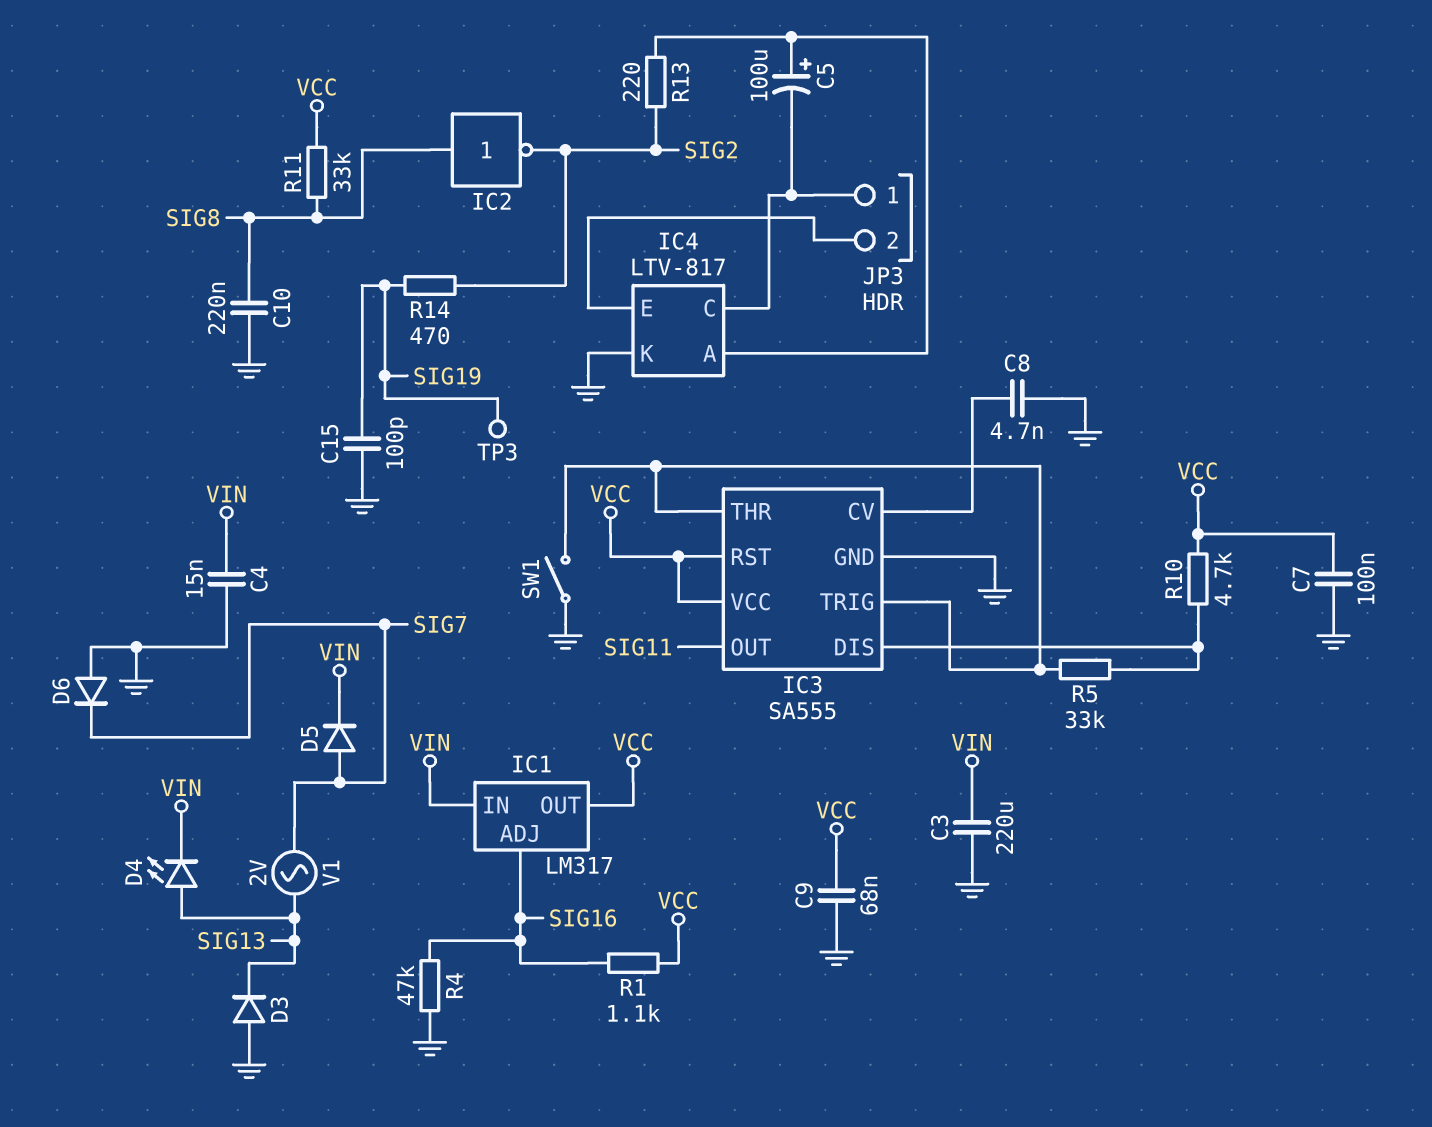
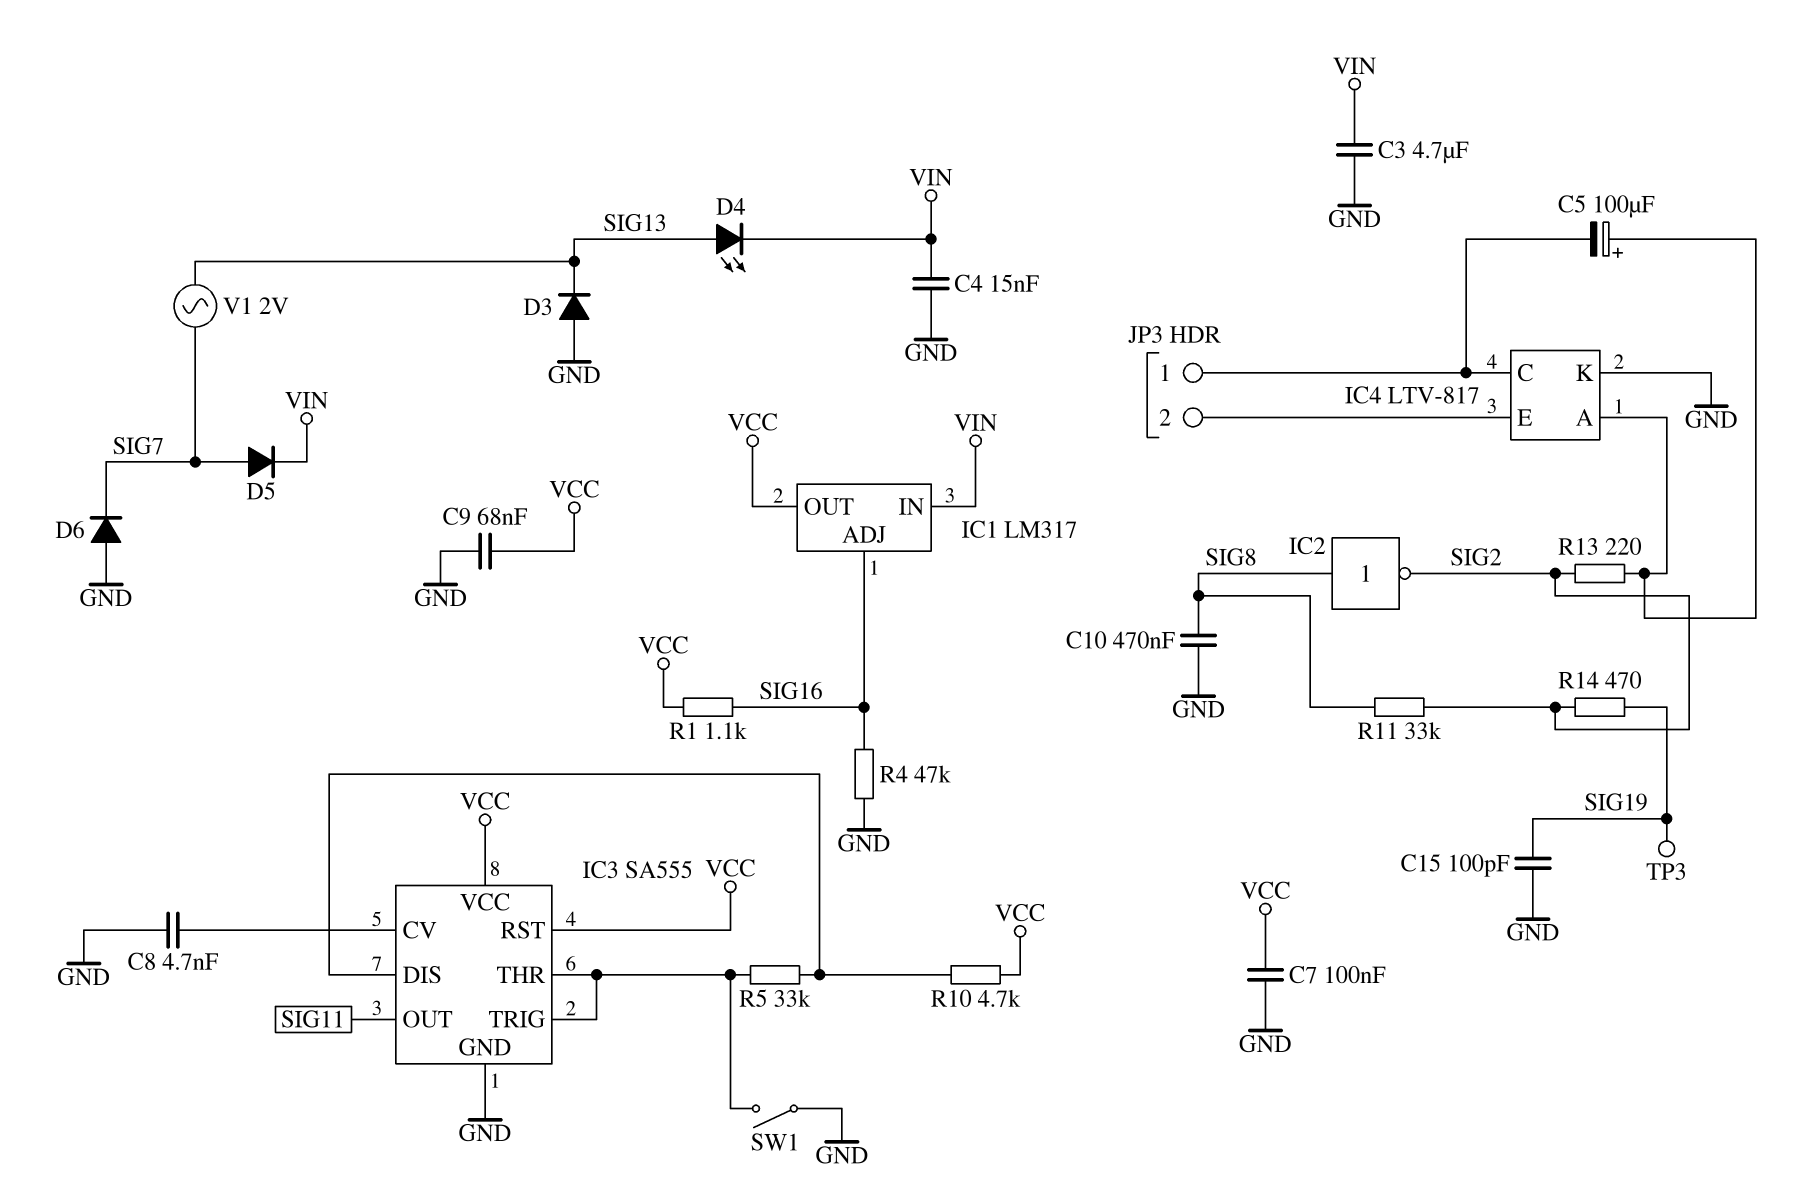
C3: 220uF (GND, VIN) -> 4.7uF (GND, VIN)
C10: 220nF (GND, SIG8) -> 470nF (GND, SIG8)
R11: 33k (SIG8, VCC) -> 33k (SIG2, SIG8)

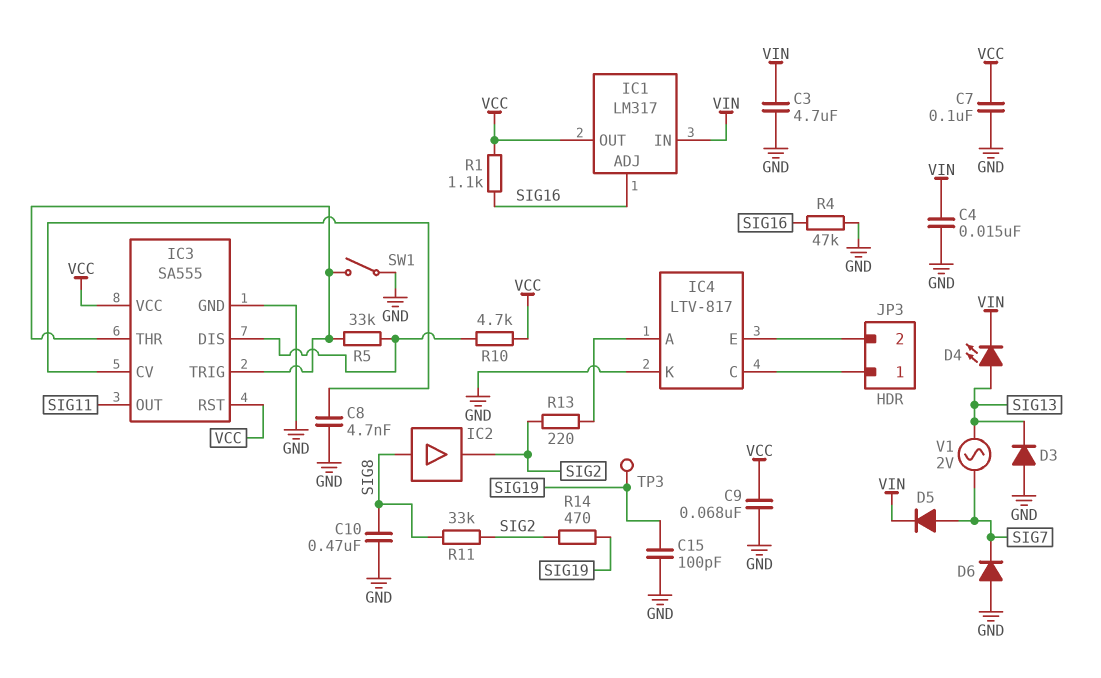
C5: 100uF (plus IC4/A, minus IC4/C) -> none
IC2: NOT (in SIG8, out SIG2) -> buffer (in SIG8, out SIG2)

